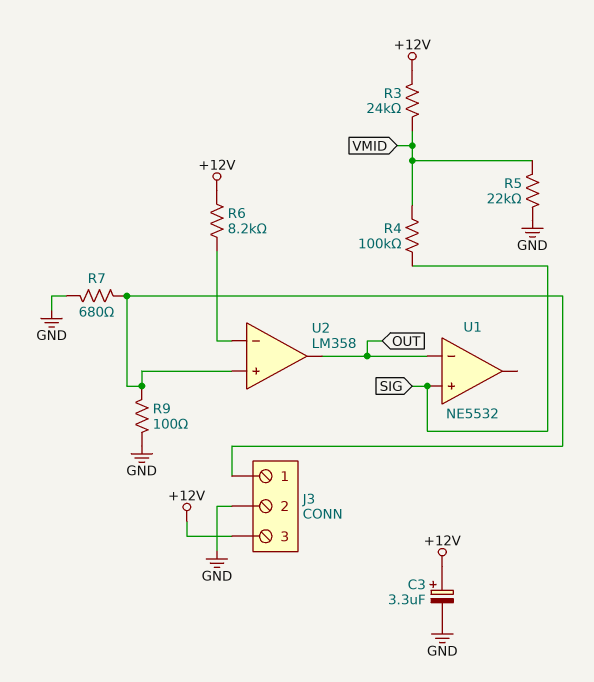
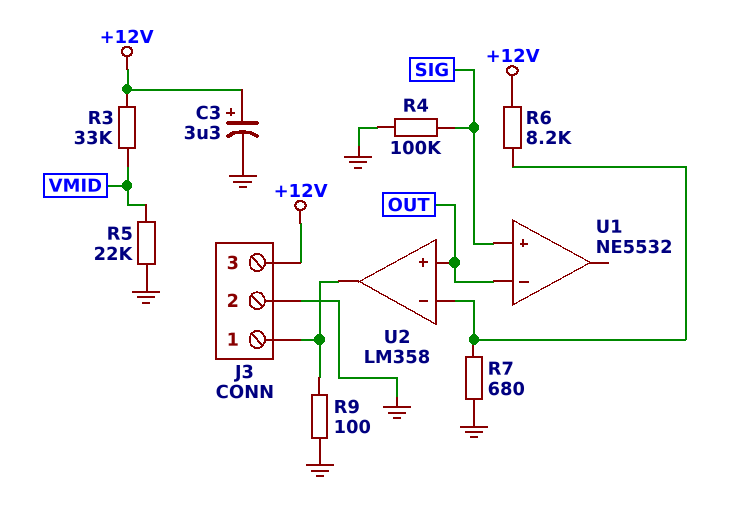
R3: 24k (+12V, VMID) -> 33k (+12V, VMID)
R4: 100k (SIG, VMID) -> 100k (GND, SIG)
R7: 680 (GND, J3/1) -> 680 (GND, U2/in-)
U2 pin in+: J3/1 -> OUT
U2 pin out: OUT -> J3/1

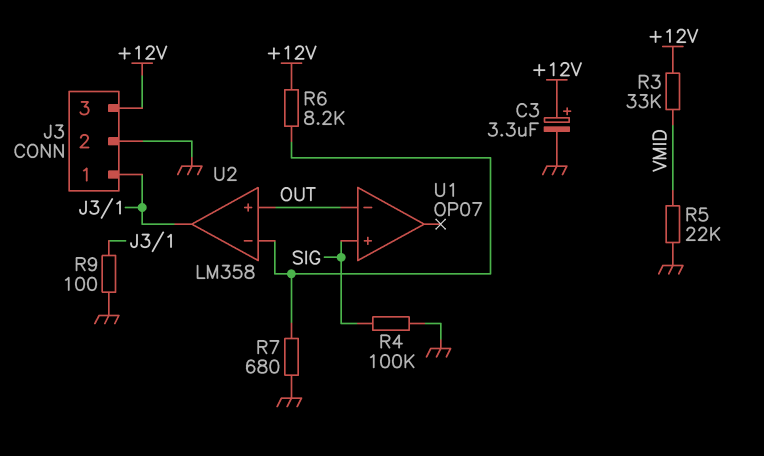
U1: NE5532 -> OP07

